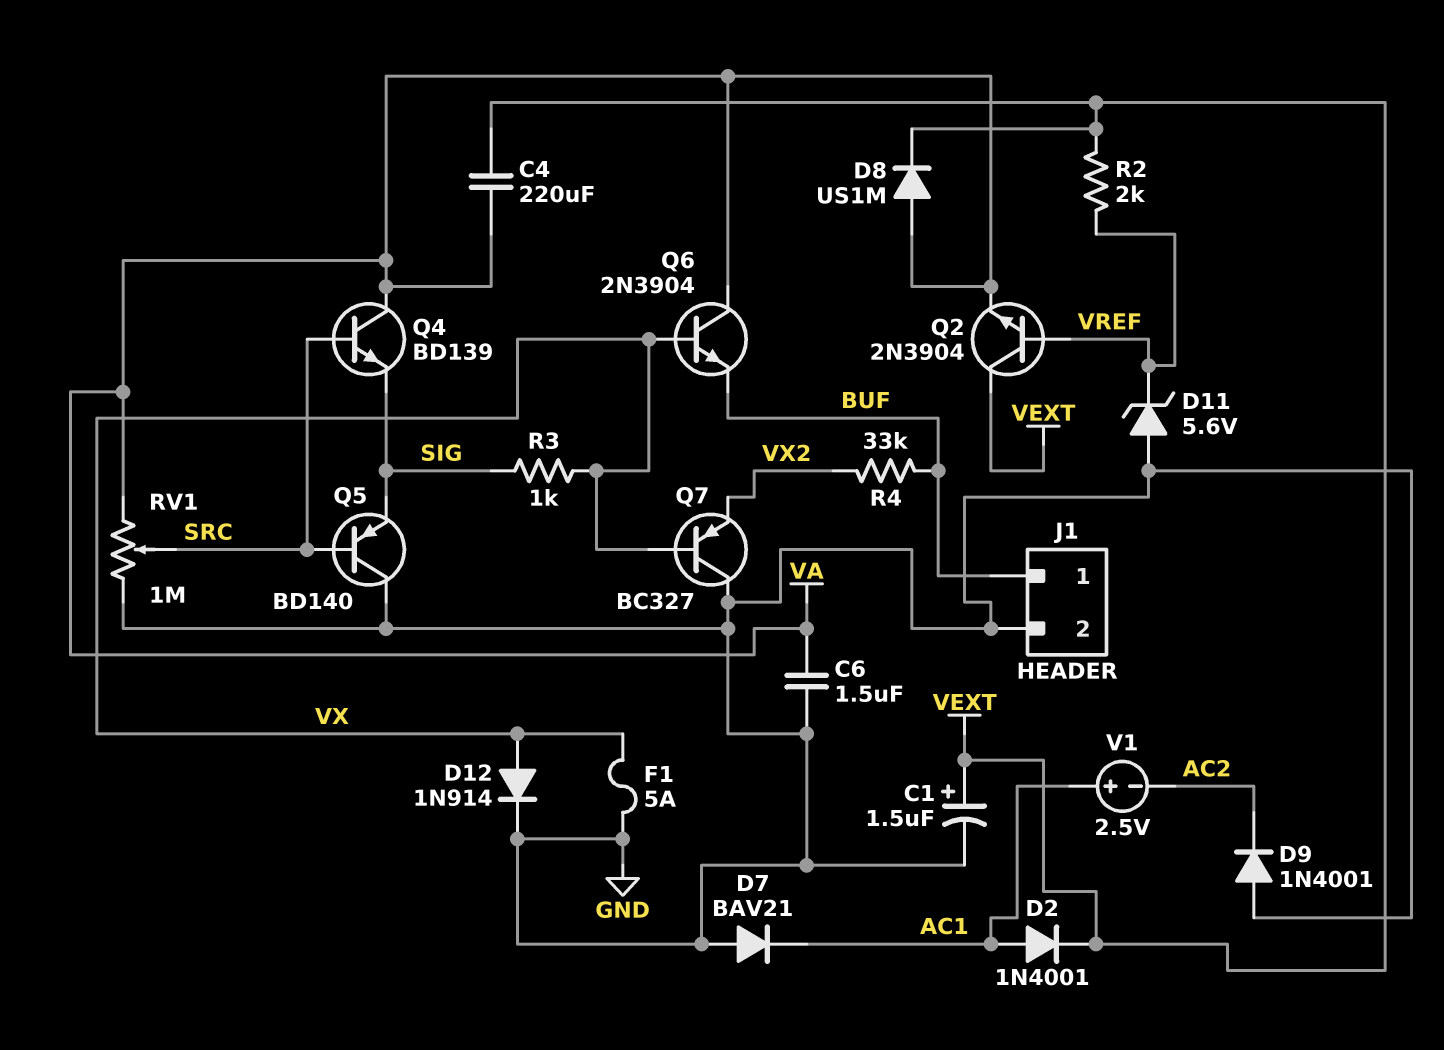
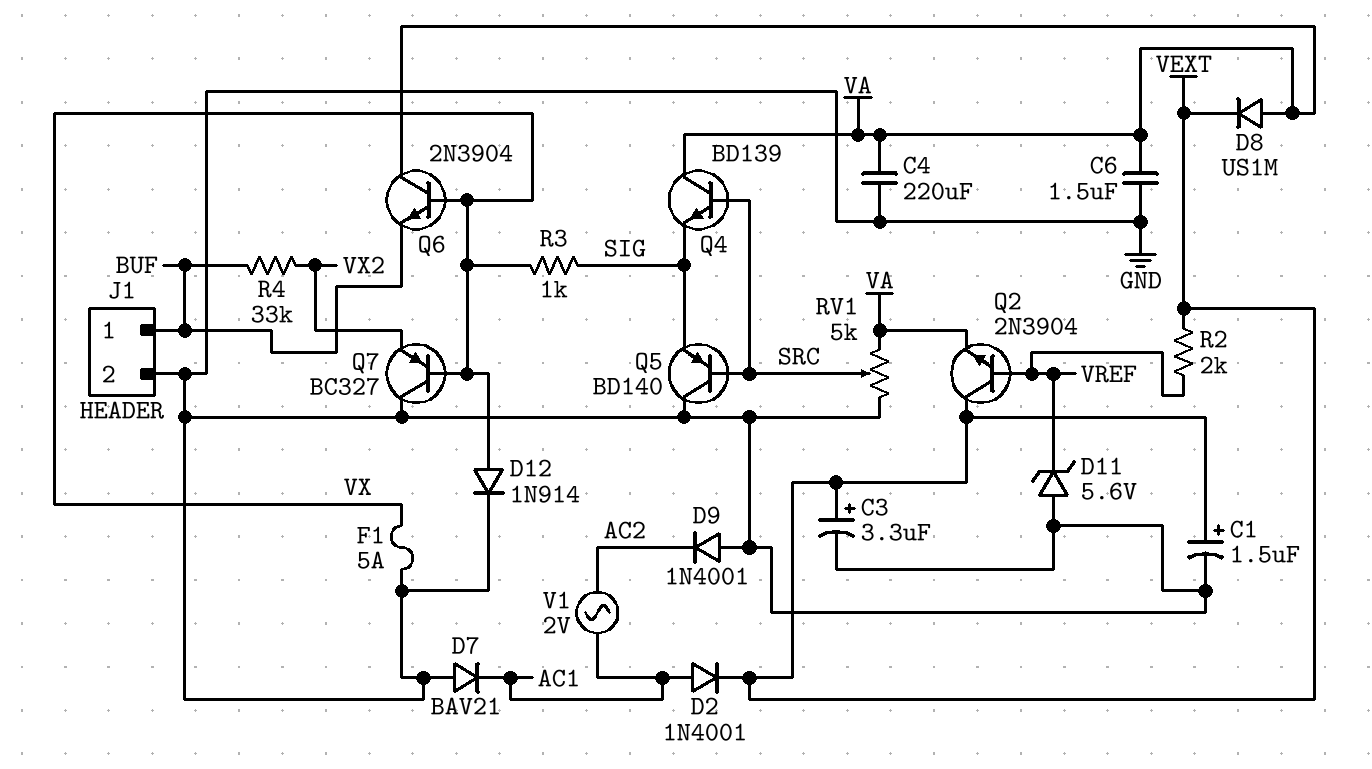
C3: none -> 3.3uF (plus VEXT, minus GND)
C4: 220uF (VA, VEXT) -> 220uF (GND, VA)
RV1: 1M (GND, VA, wiper SRC) -> 5k (GND, VA, wiper SRC)
V1: 2.5V (plus AC1, minus AC2) -> AC 2V (AC1, AC2)

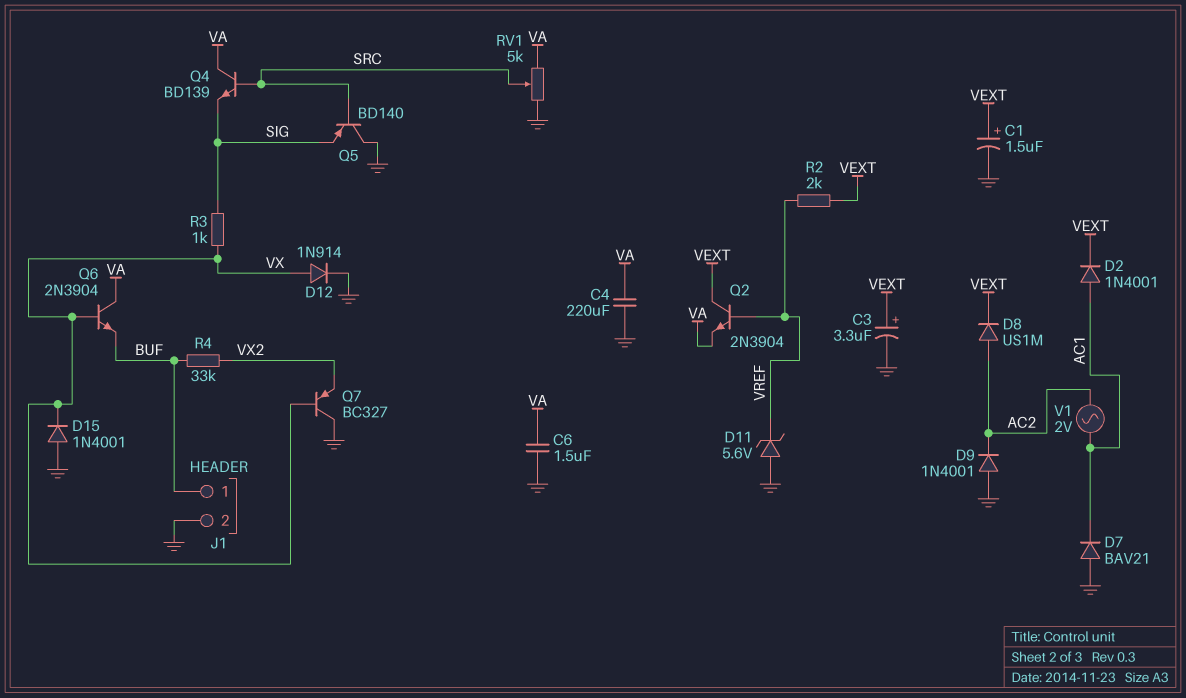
D8: diode US1M (A VA, K VEXT) -> diode US1M (A AC2, K VEXT)
D15: none -> diode 1N4001 (A GND, K VX)
F1: 5A (GND, VX) -> none

